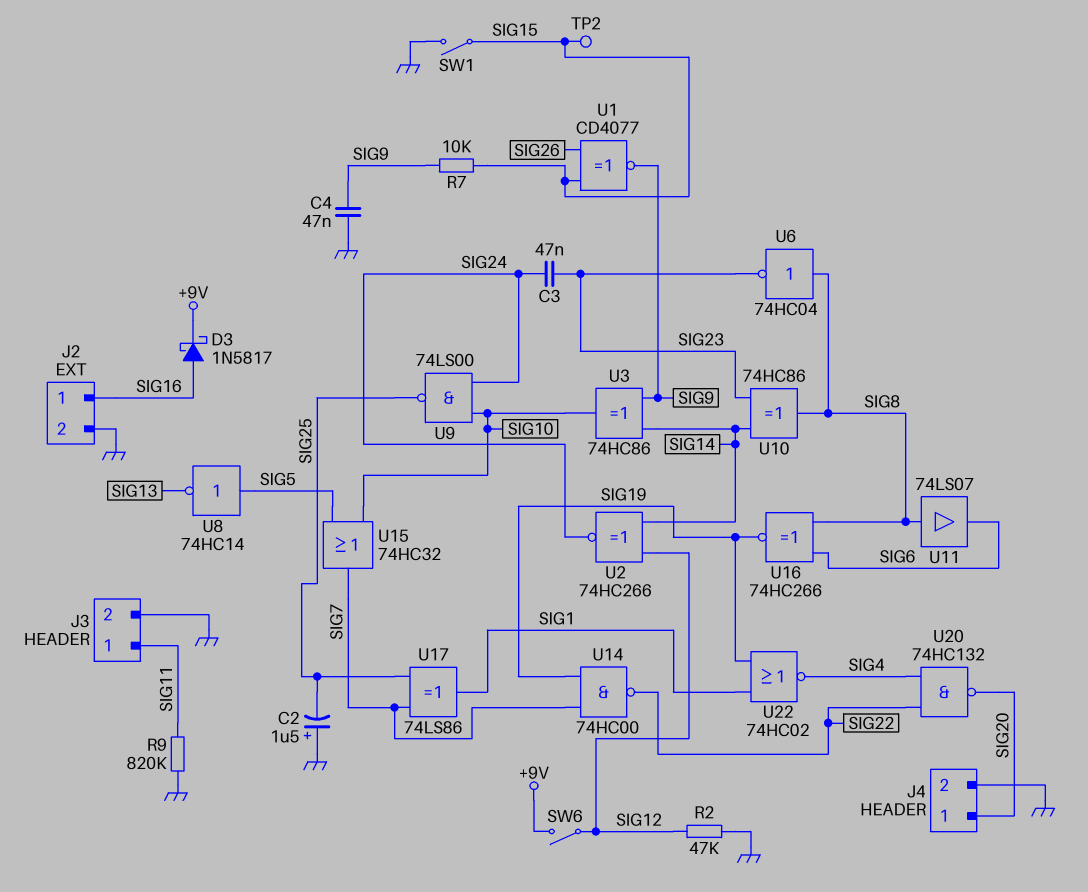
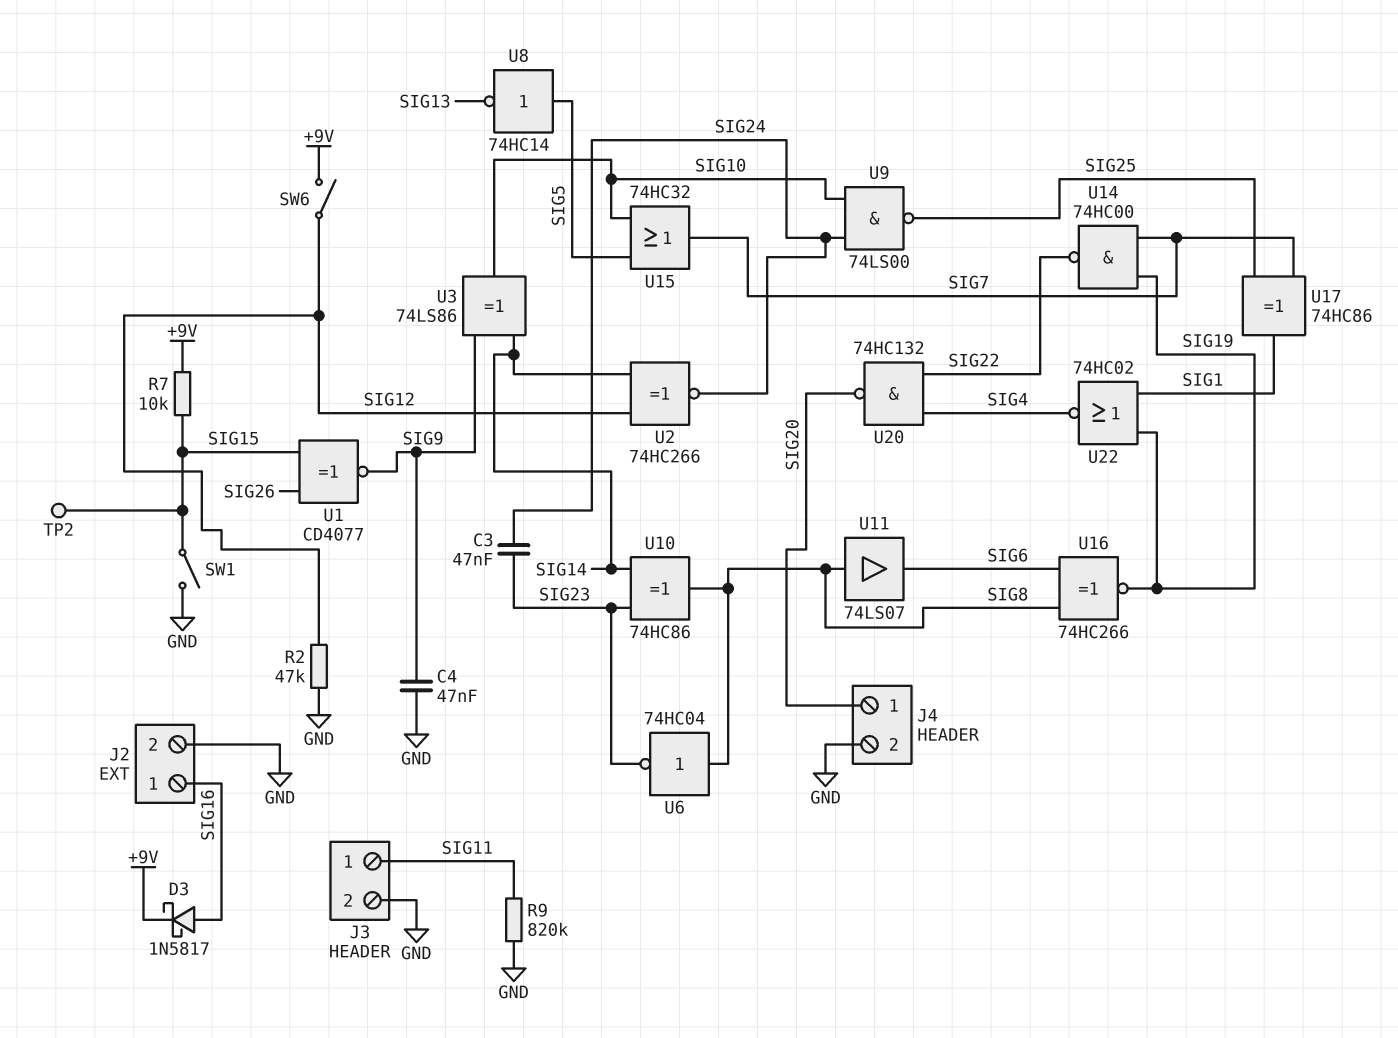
C2: 1.5uF (plus GND, minus SIG25) -> none
R7: 10k (SIG9, SIG15) -> 10k (+9V, SIG15)
U3: XOR 74HC86 (in SIG9, in SIG14, out SIG10) -> XOR 74LS86 (in SIG9, in SIG14, out SIG10)
U17: XOR 74LS86 (in SIG7, in SIG25, out SIG1) -> XOR 74HC86 (in SIG7, in SIG25, out SIG1)

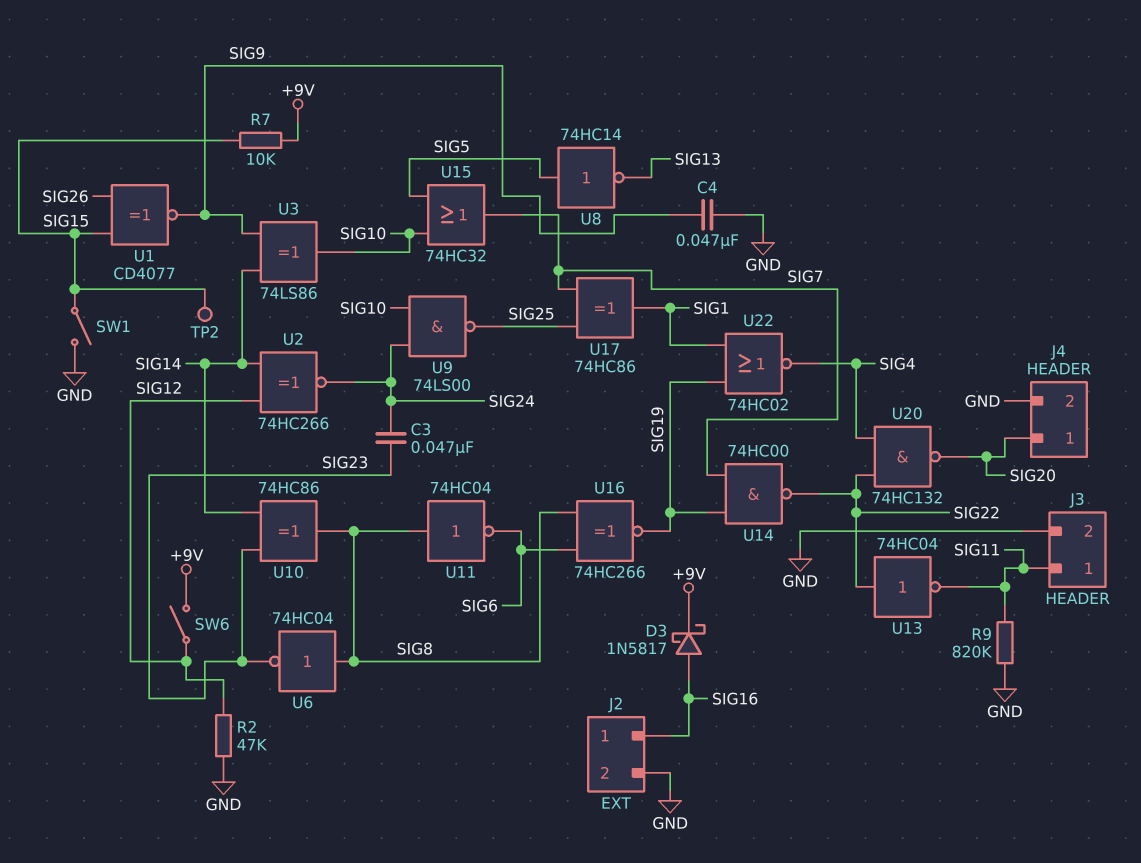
U11: buffer 74LS07 (in SIG8, out SIG6) -> NOT 74HC04 (in SIG8, out SIG6)
U13: none -> NOT 74HC04 (in SIG22, out SIG11)

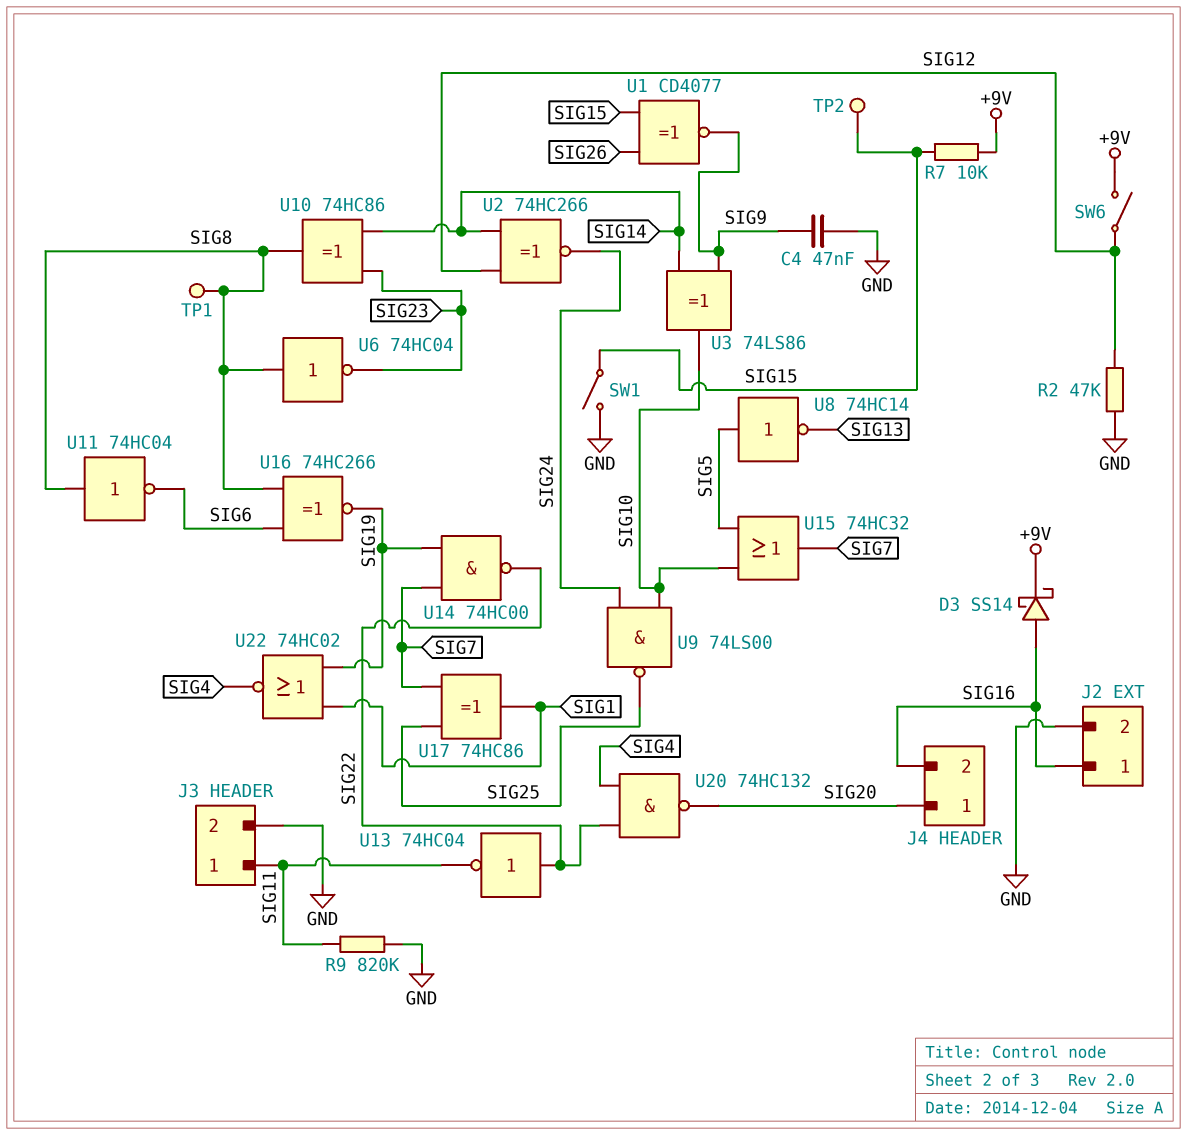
C3: 47nF (SIG23, SIG24) -> none
D3: schottky 1N5817 (A SIG16, K +9V) -> schottky SS14 (A SIG16, K +9V)
J4 pin 2: GND -> SIG16
TP1: none -> test point (SIG8)

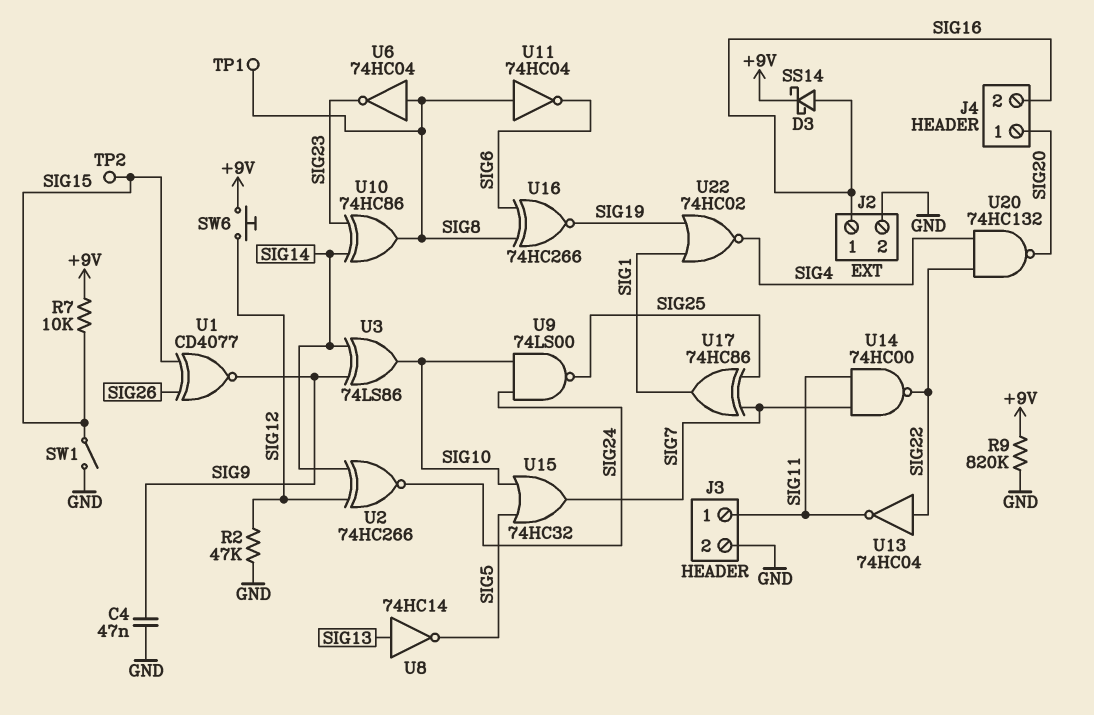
R9: 820k (GND, SIG11) -> 820k (+9V, GND)
SW6: switch (+9V, SIG12) -> button (+9V, SIG12)
U8: NOT 74HC14 (in SIG5, out SIG13) -> NOT 74HC14 (in SIG13, out SIG5)
U14: NAND 74HC00 (in SIG7, in SIG19, out SIG22) -> NAND 74HC00 (in SIG7, in SIG11, out SIG22)

